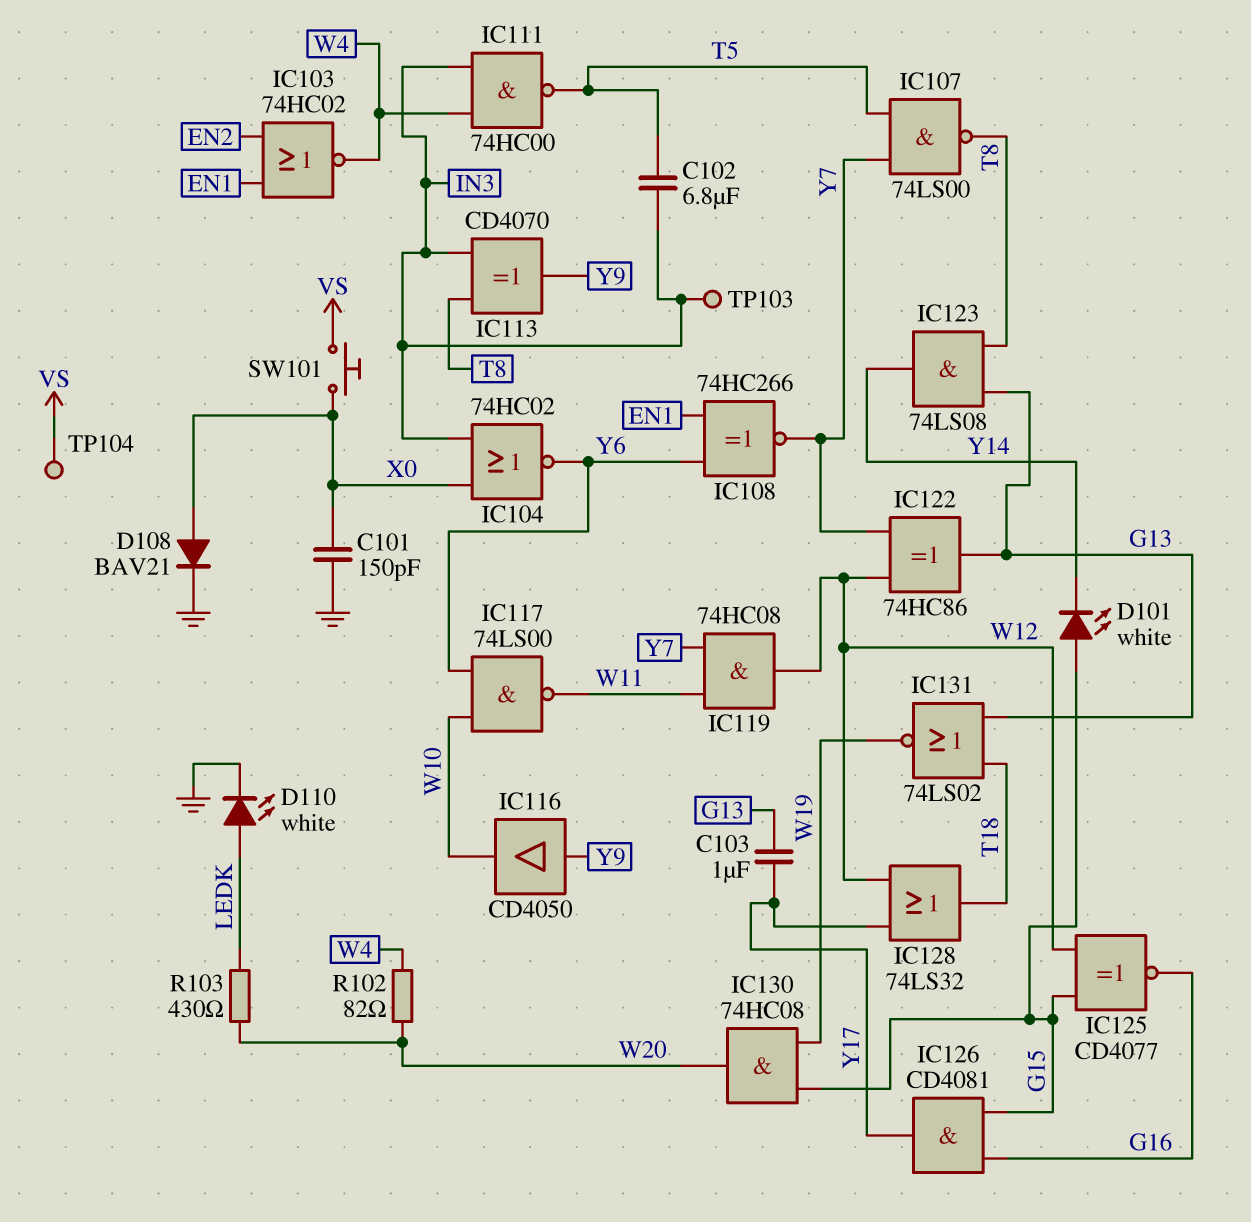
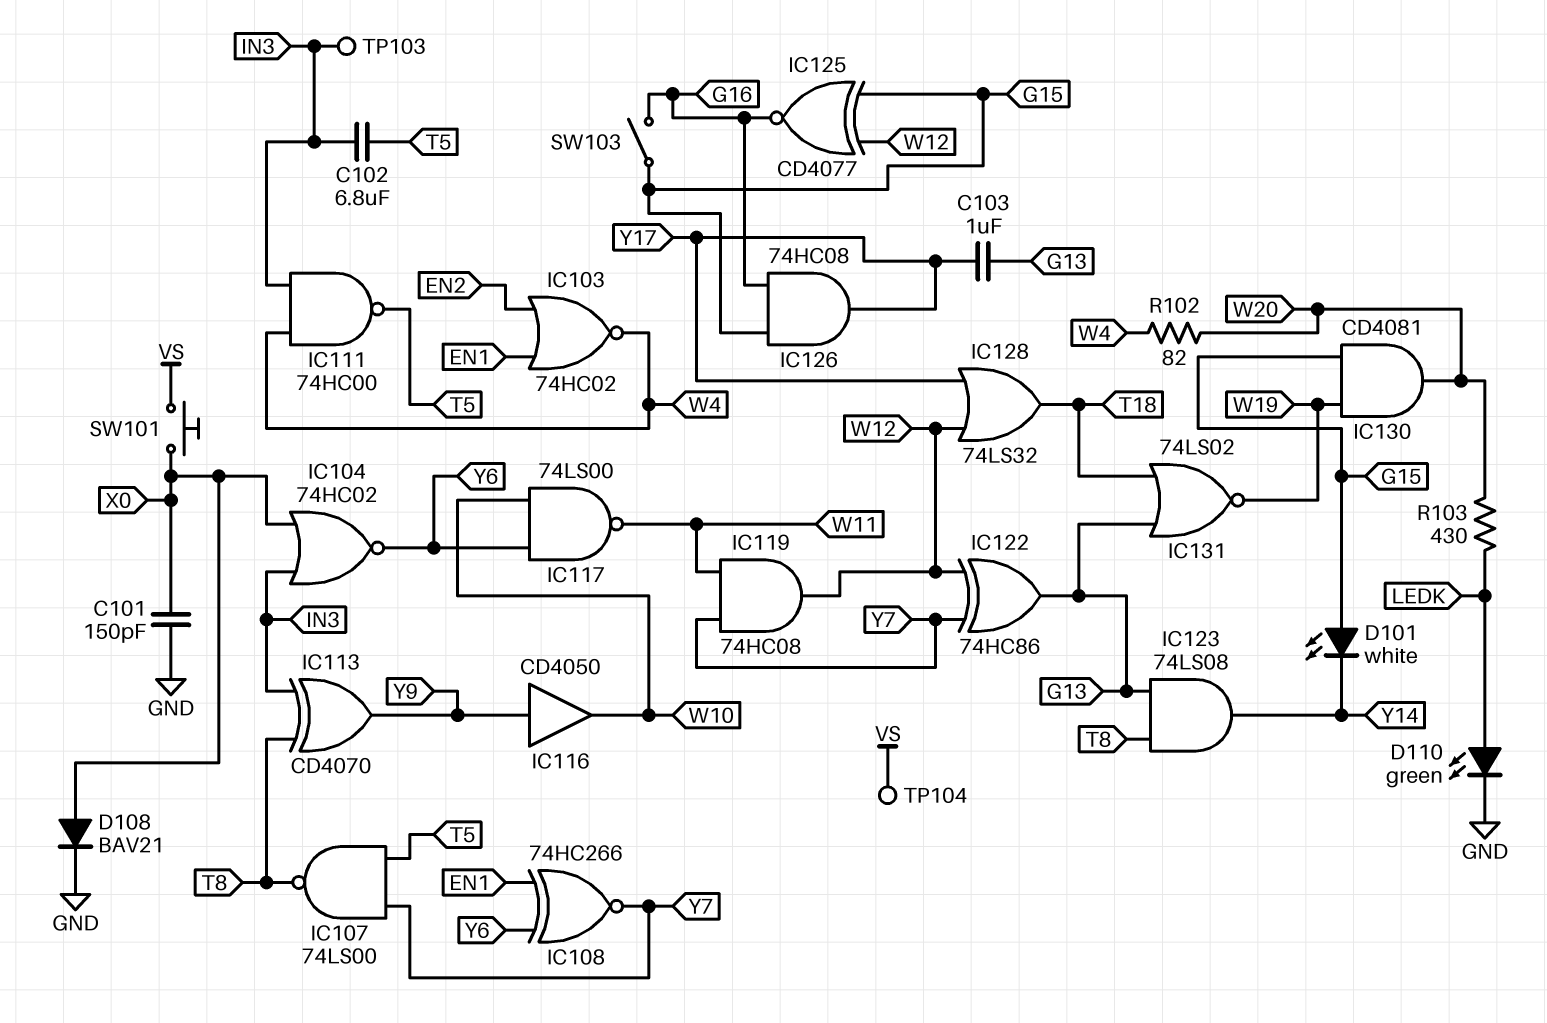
D110: LED white (A LEDK, K GND) -> LED green (A LEDK, K GND)
IC126: AND CD4081 (in G15, in G16, out Y17) -> AND 74HC08 (in G15, in G16, out Y17)
IC130: AND 74HC08 (in G15, in W19, out W20) -> AND CD4081 (in G15, in W19, out W20)
SW103: none -> switch (G15, G16)

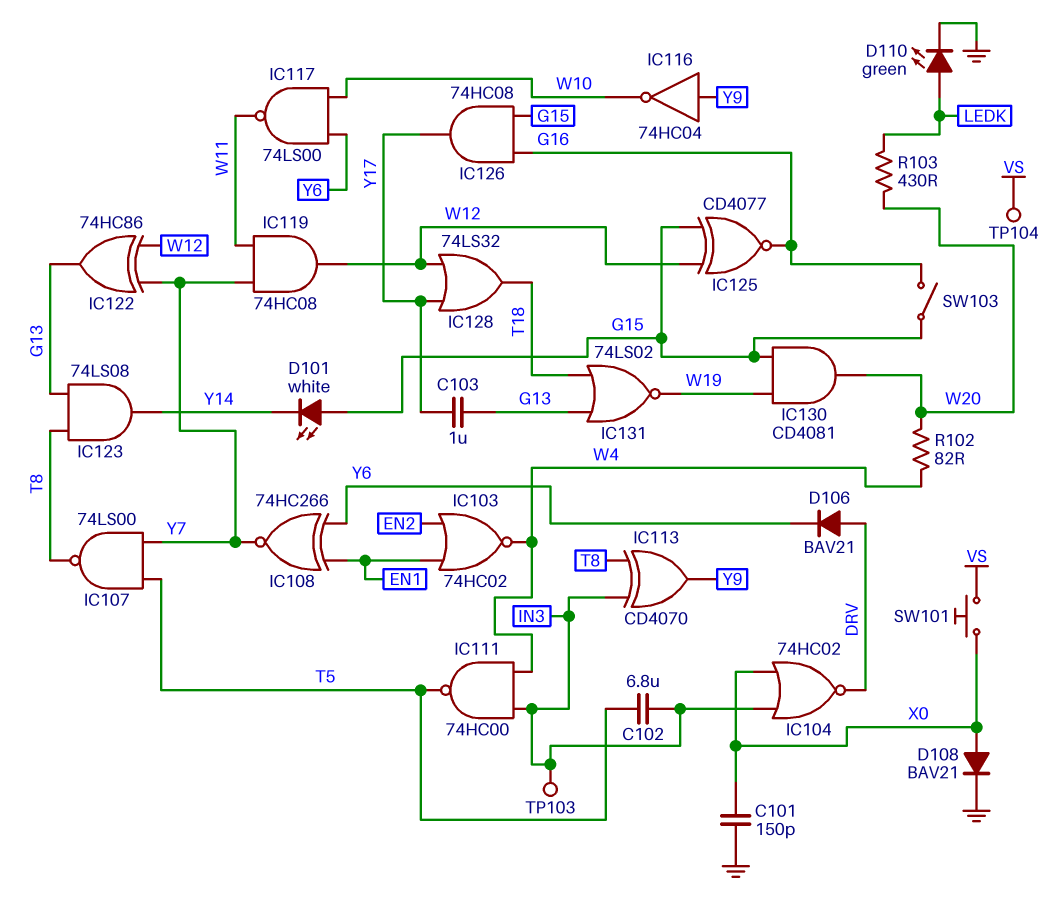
D106: none -> diode BAV21 (A DRV, K Y6)
IC104: NOR 74HC02 (in IN3, in X0, out Y6) -> NOR 74HC02 (in IN3, in X0, out DRV)
IC116: buffer CD4050 (in Y9, out W10) -> NOT 74HC04 (in Y9, out W10)

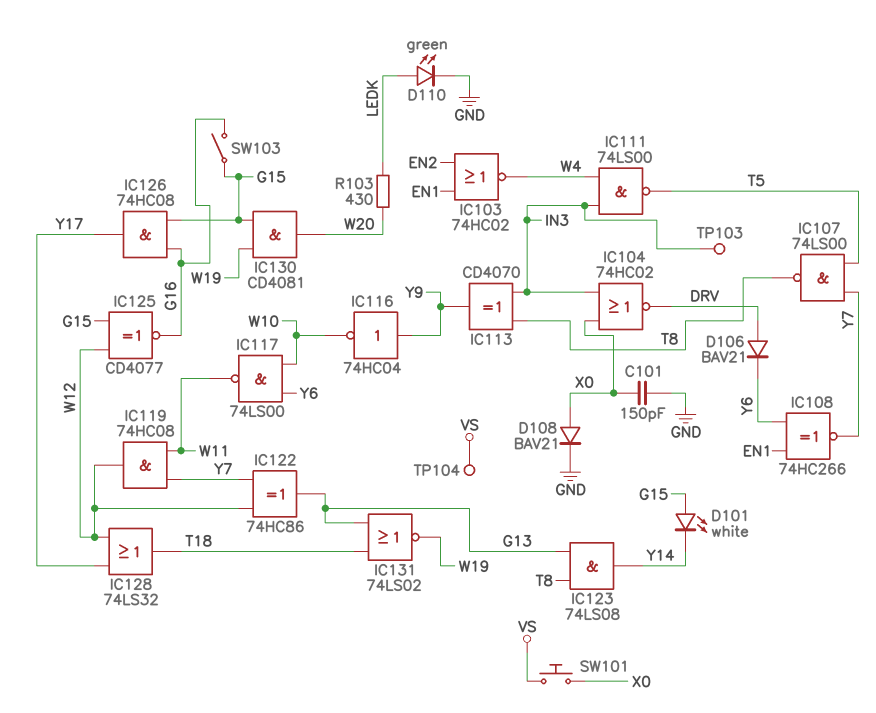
C102: 6.8uF (IN3, T5) -> none
C103: 1uF (G13, Y17) -> none
IC111: NAND 74HC00 (in IN3, in W4, out T5) -> NAND 74LS00 (in IN3, in W4, out T5)
R102: 82 (W4, W20) -> none

